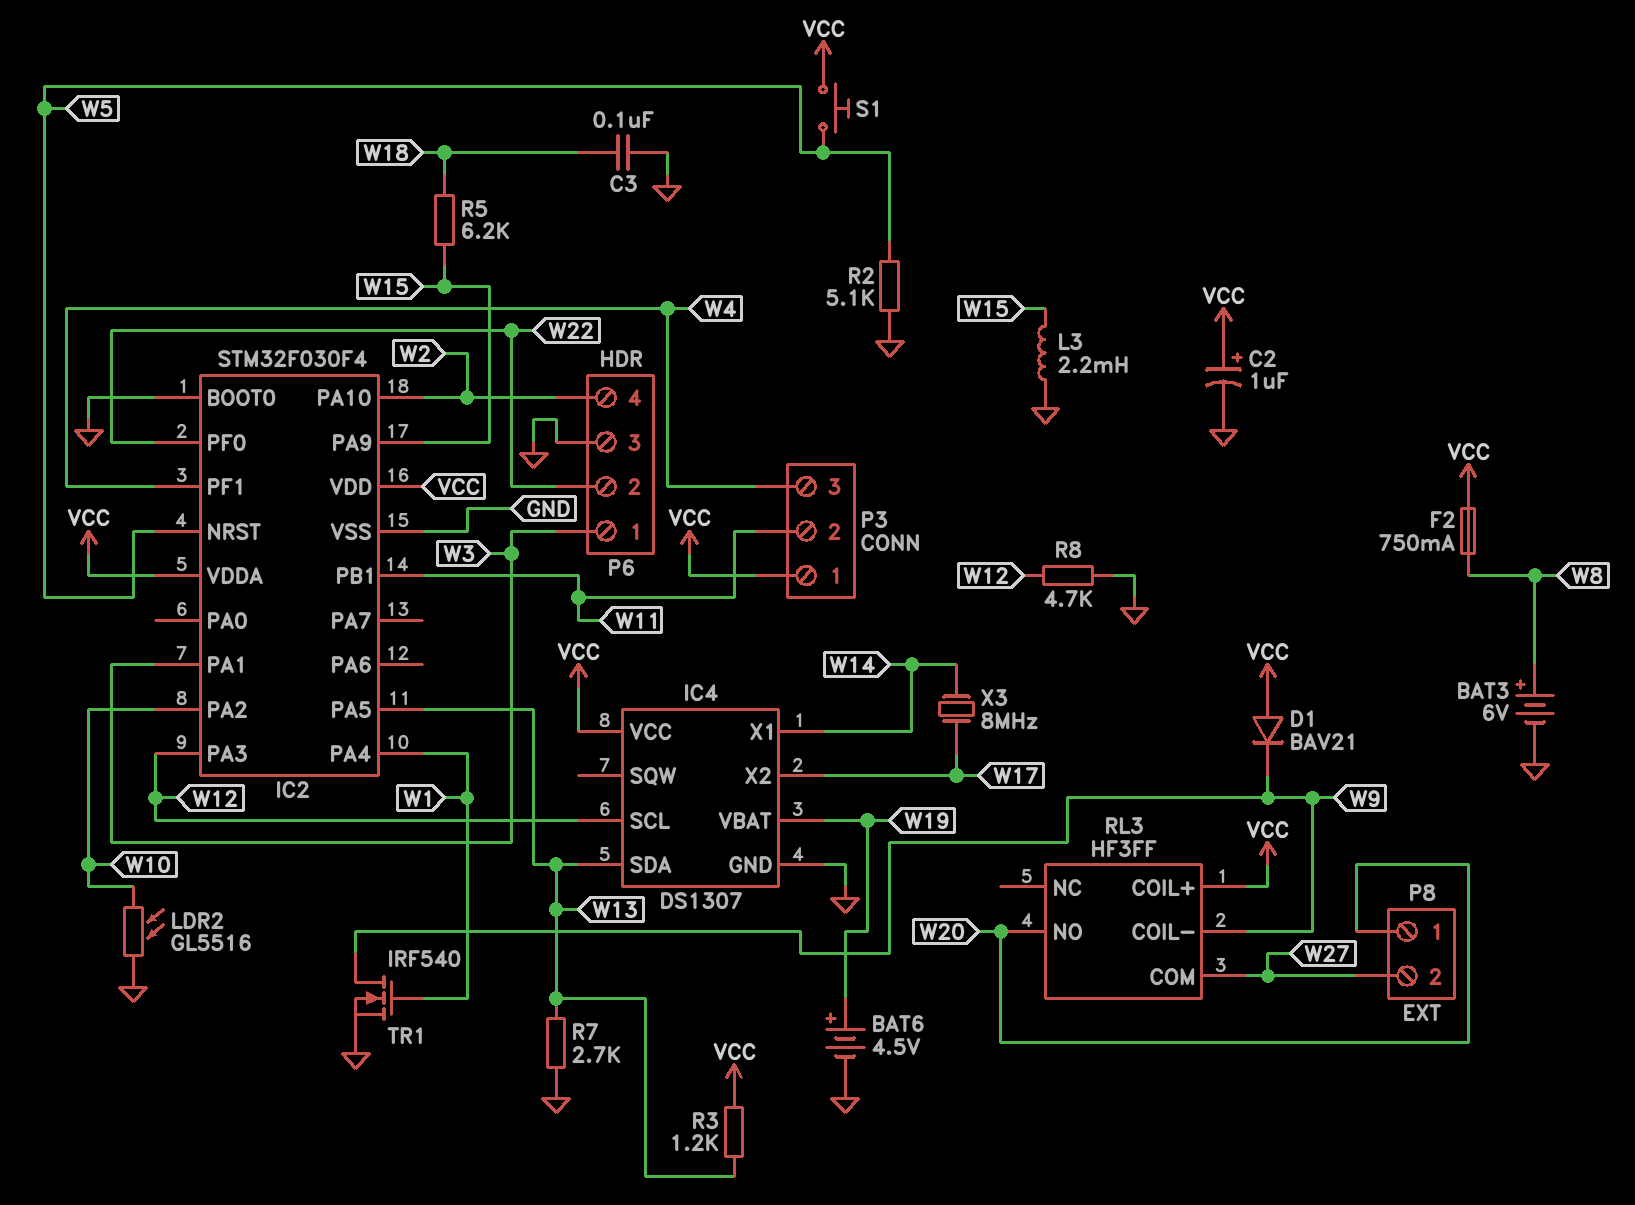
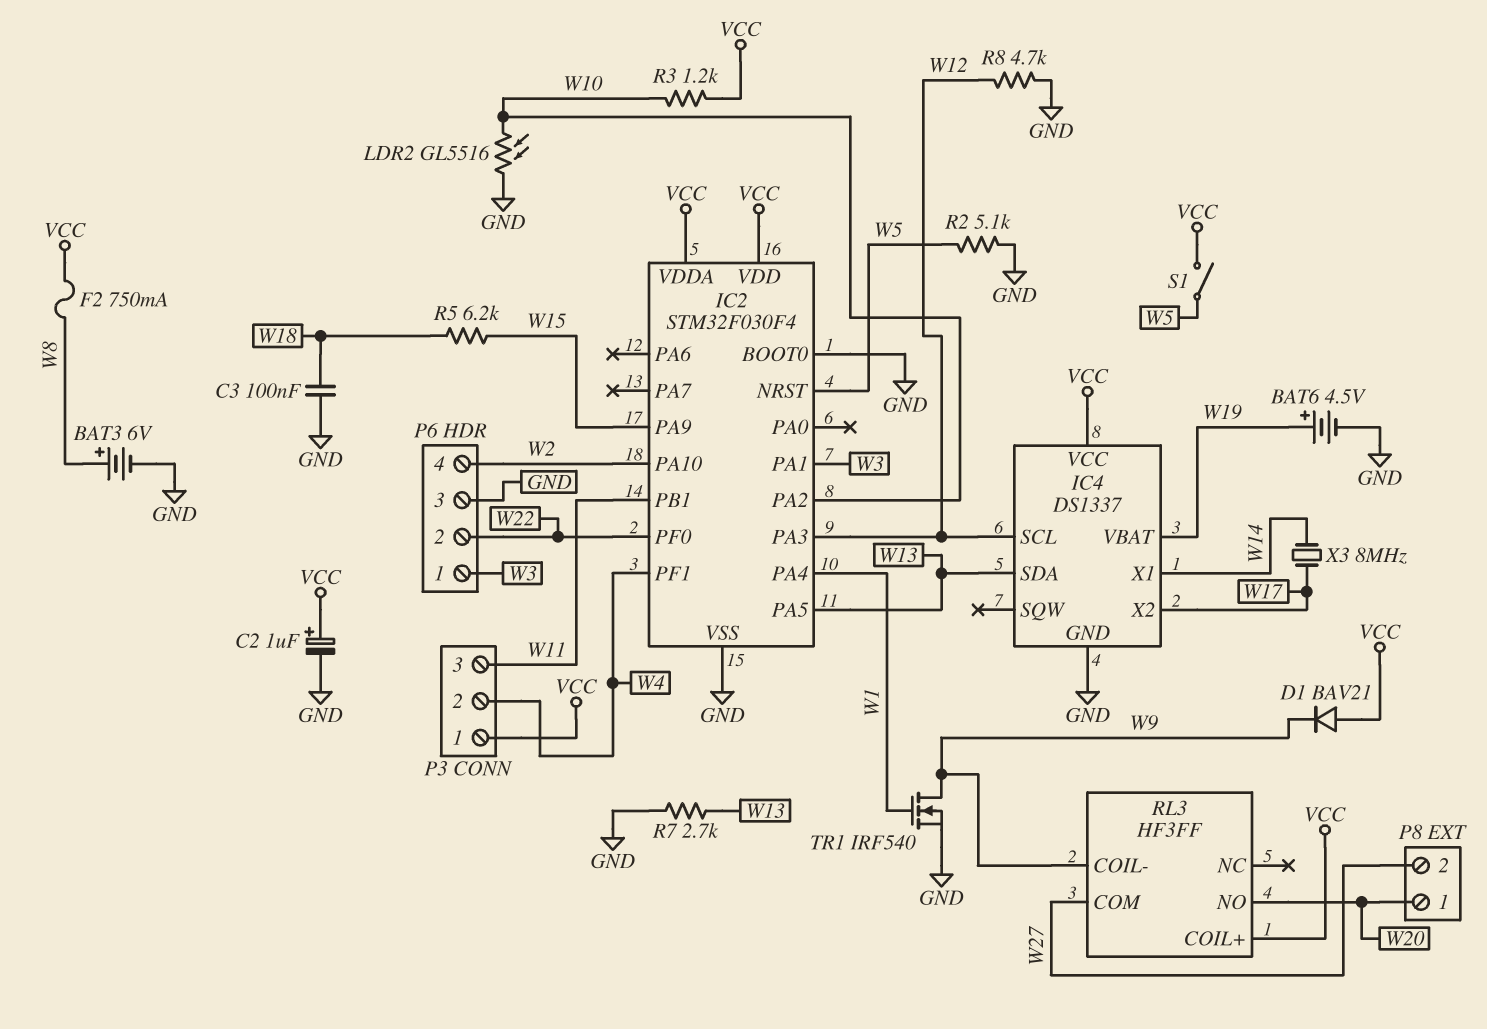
IC4: DS1307 -> DS1337
L3: 2.2mH (GND, W15) -> none
P3 pin 2: W11 -> W4
P3 pin 3: W4 -> W11
R3: 1.2k (VCC, W13) -> 1.2k (VCC, W10)
S1: button (VCC, W5) -> switch (VCC, W5)

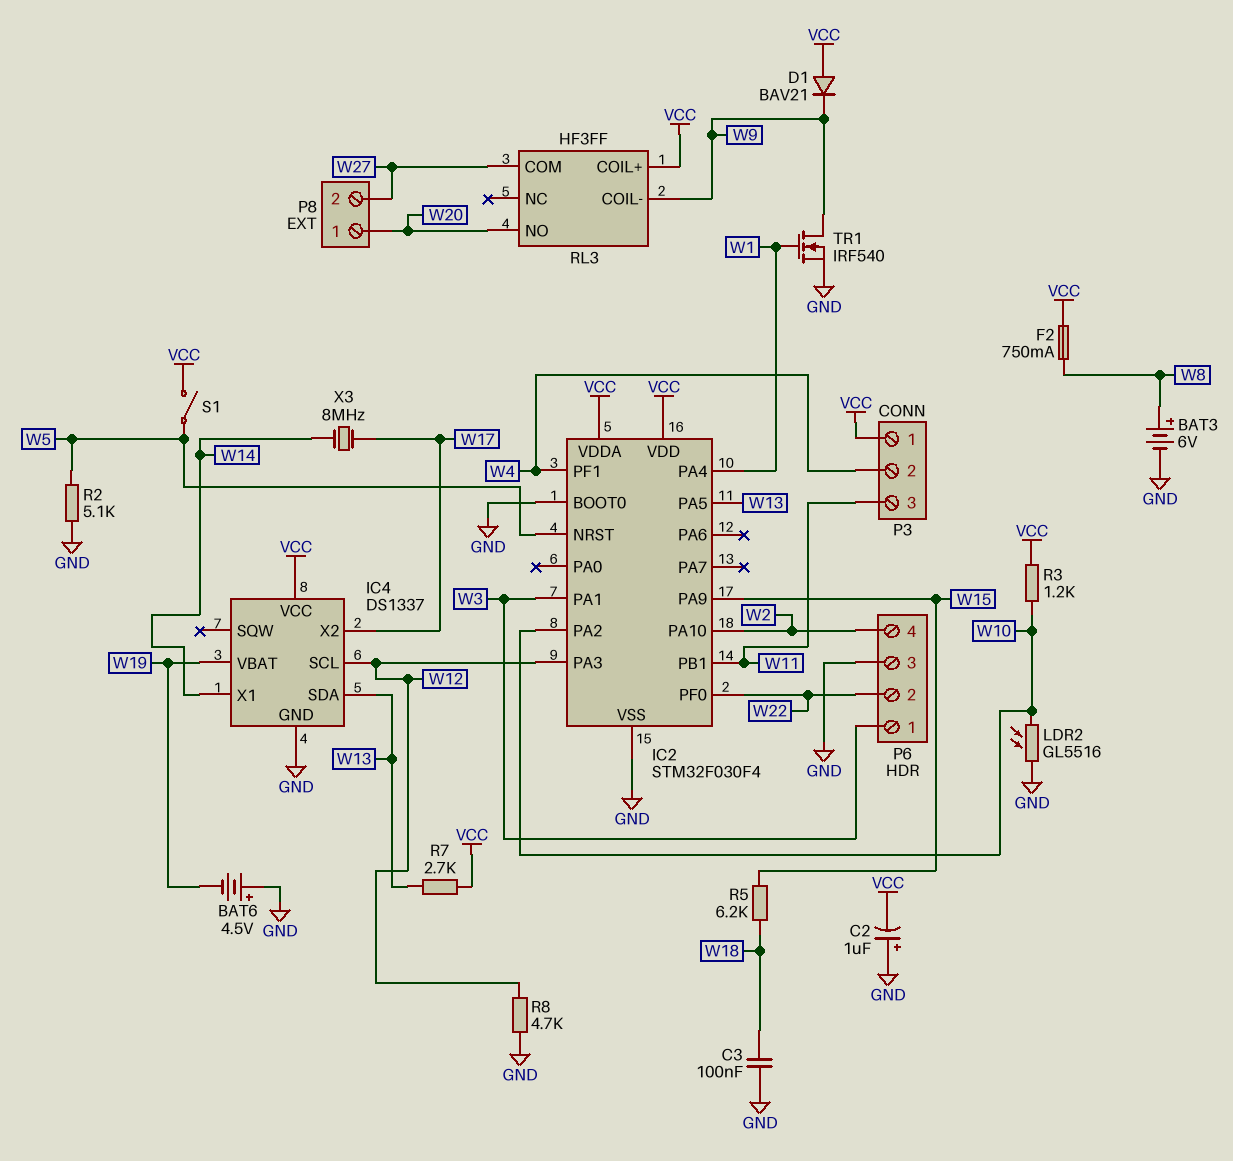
BAT6: 4.5V (plus W19, minus GND) -> 4.5V (plus GND, minus W19)
C2: 1uF (plus VCC, minus GND) -> 1uF (plus GND, minus VCC)
R7: 2.7k (GND, W13) -> 2.7k (VCC, W13)

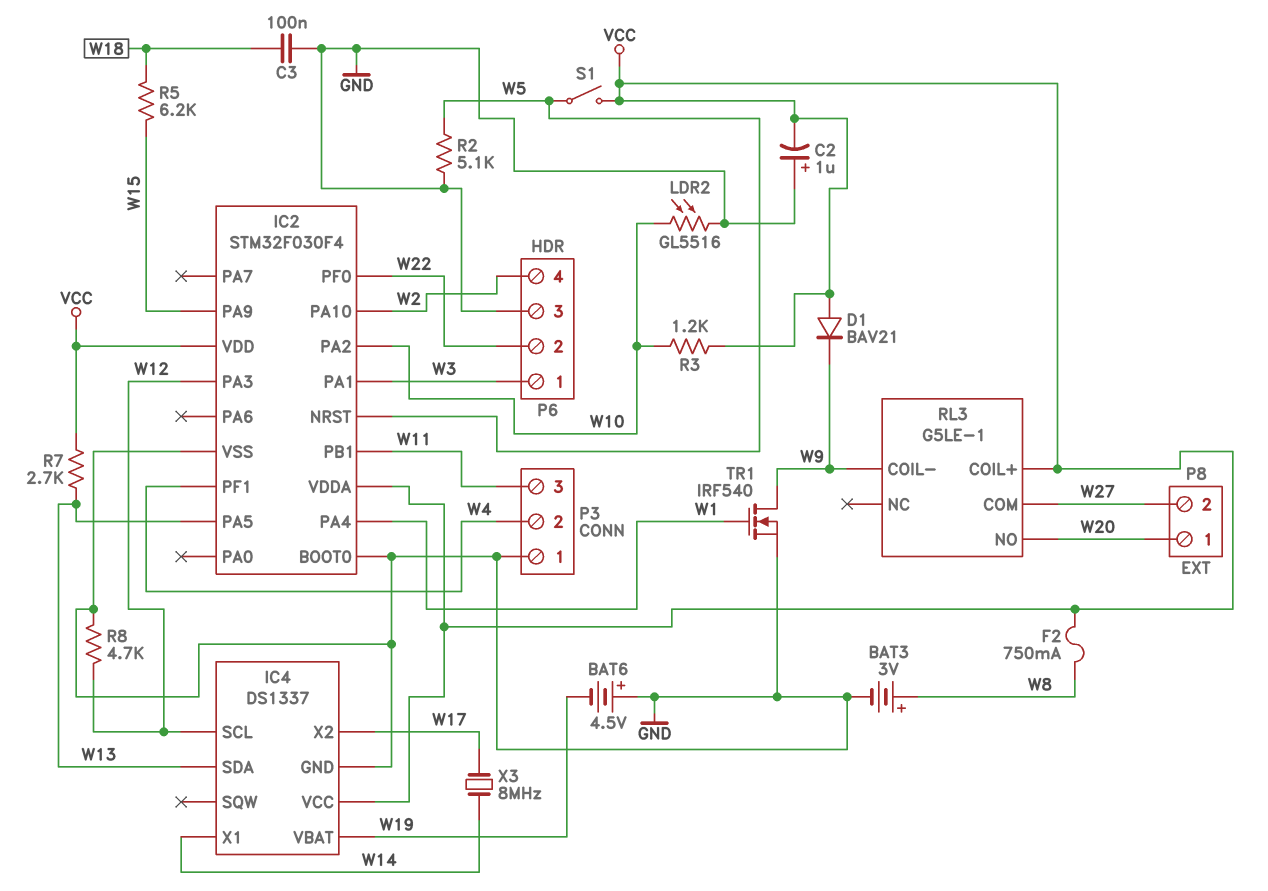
BAT3: 6V (plus W8, minus GND) -> 3V (plus W8, minus GND)
P3 pin 1: VCC -> GND
RL3: HF3FF -> G5LE-1

